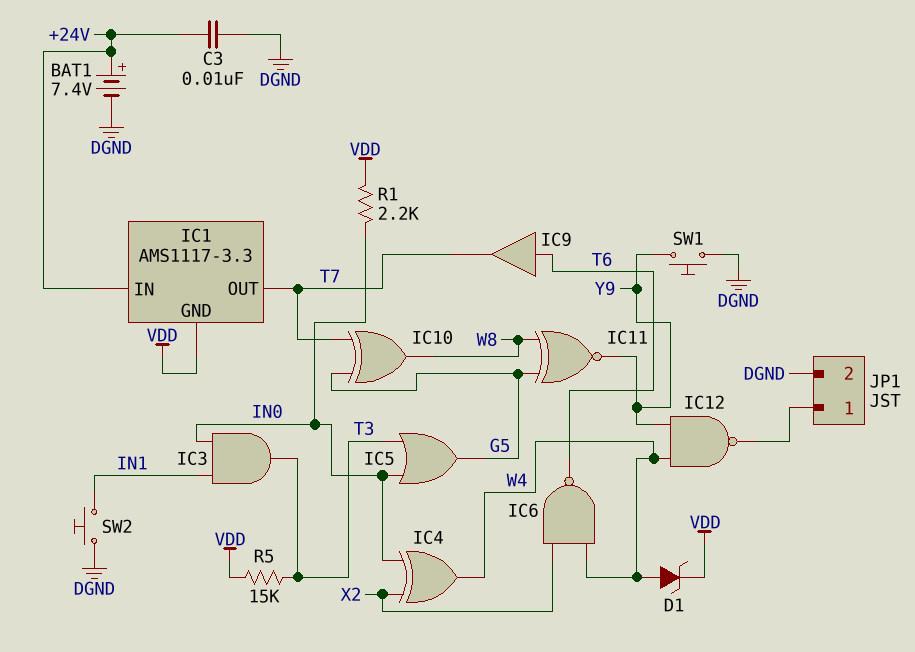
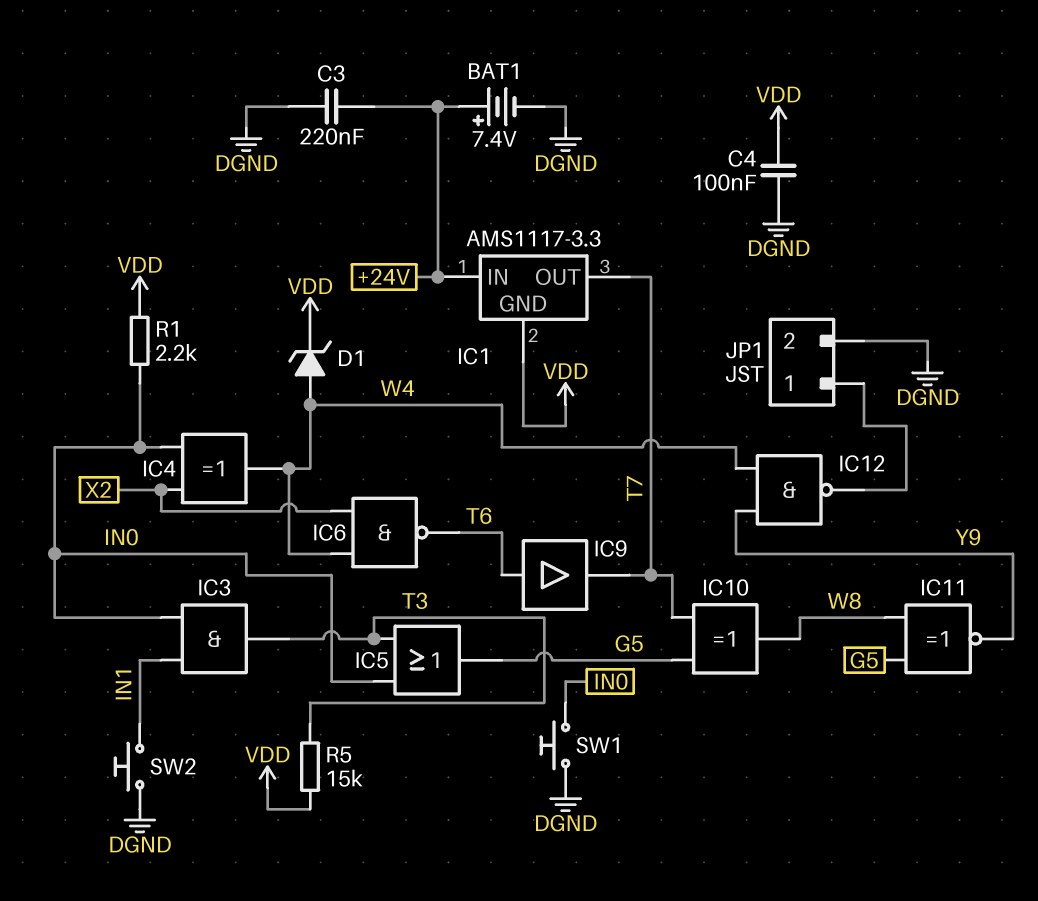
C3: 10nF (+24V, DGND) -> 220nF (+24V, DGND)
C4: none -> 100nF (DGND, VDD)
SW1: button (DGND, Y9) -> button (DGND, IN0)

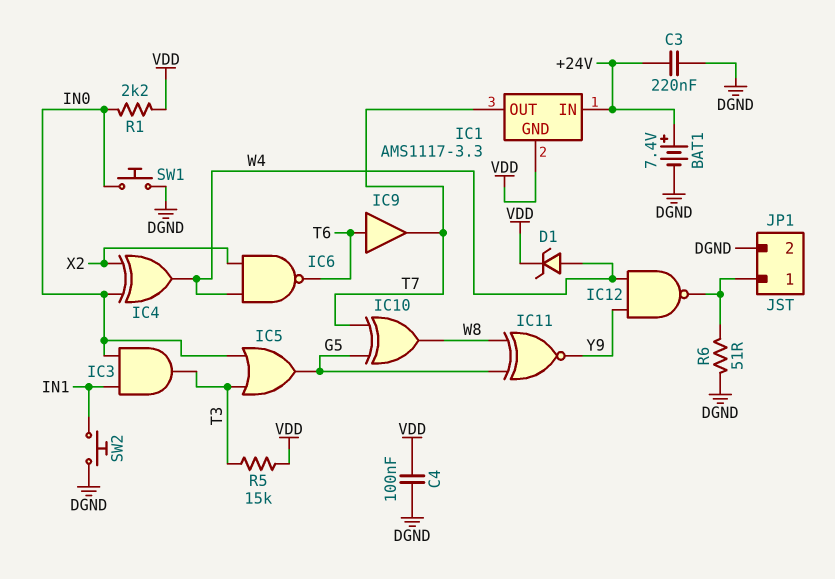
R6: none -> 51 (DGND, JP1/1)

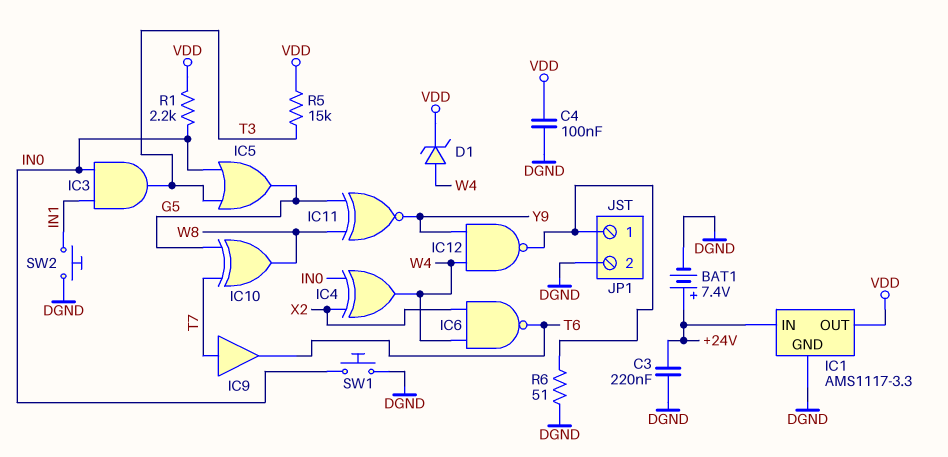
IC1 pin GND: VDD -> DGND
IC1 pin OUT: T7 -> VDD
IC9: buffer (in T6, out T7) -> buffer (in T7, out T6)

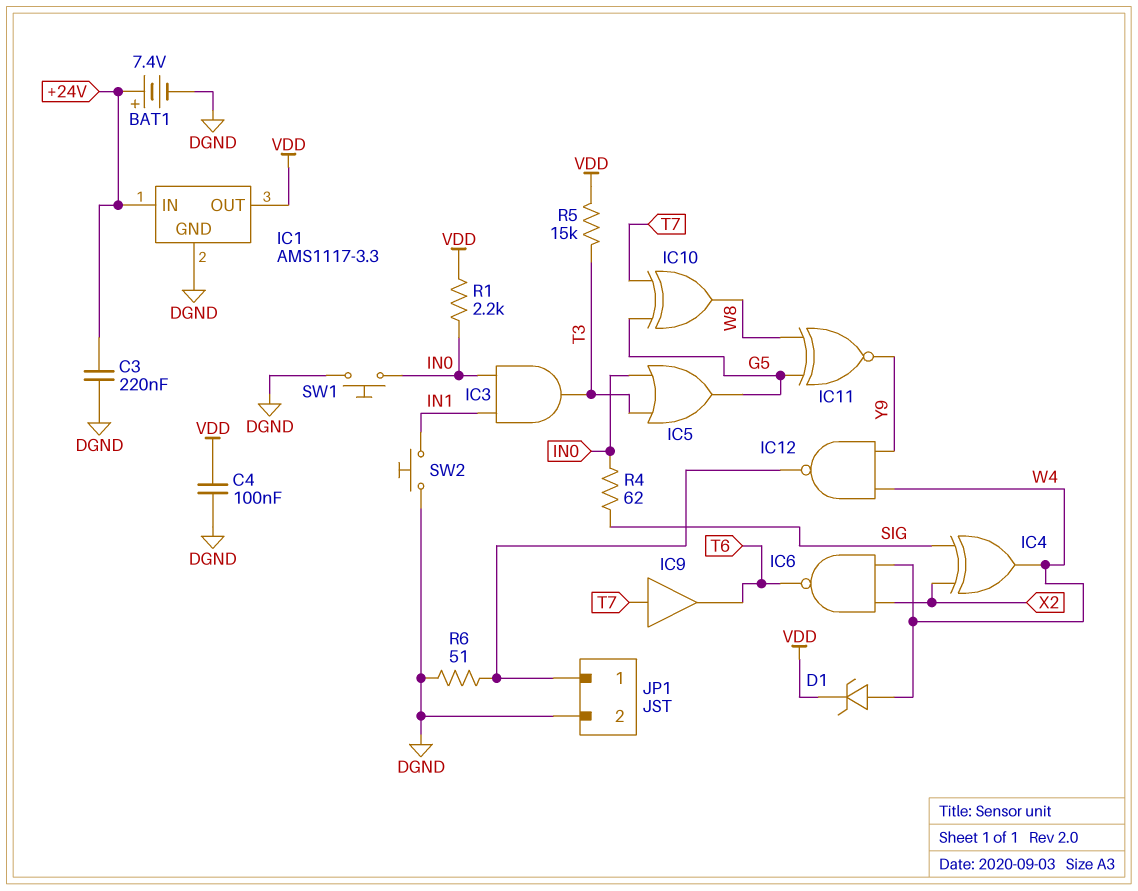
IC4: XOR (in IN0, in X2, out W4) -> XOR (in SIG, in X2, out W4)
R4: none -> 62 (IN0, SIG)

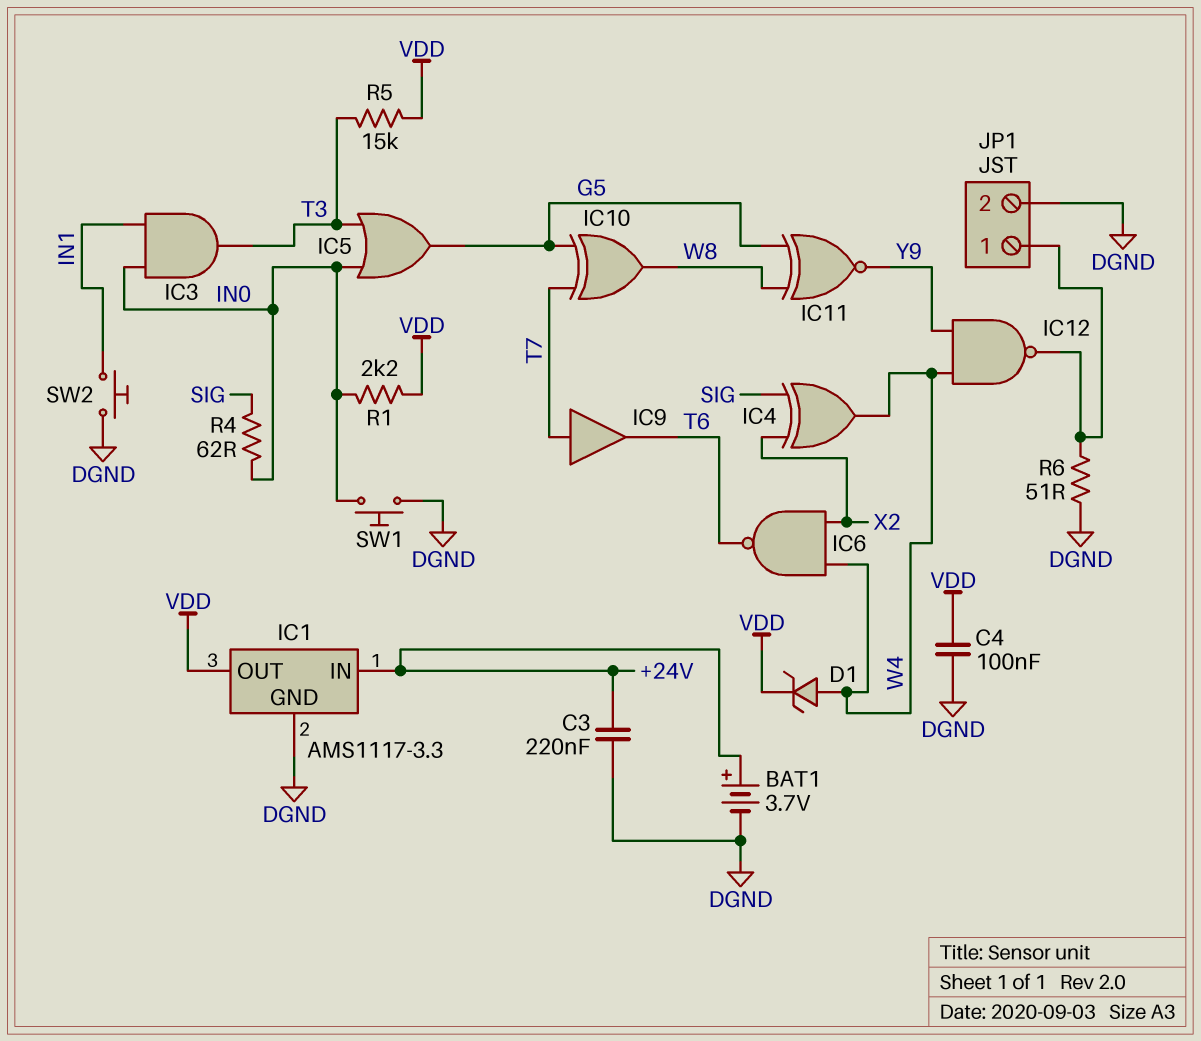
BAT1: 7.4V (plus +24V, minus DGND) -> 3.7V (plus +24V, minus DGND)

